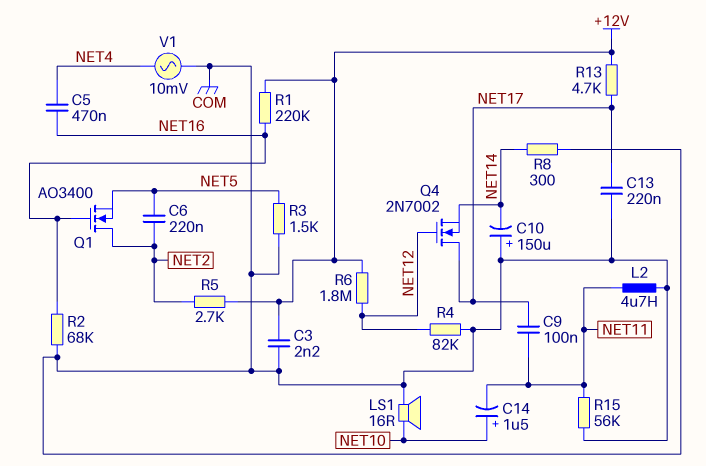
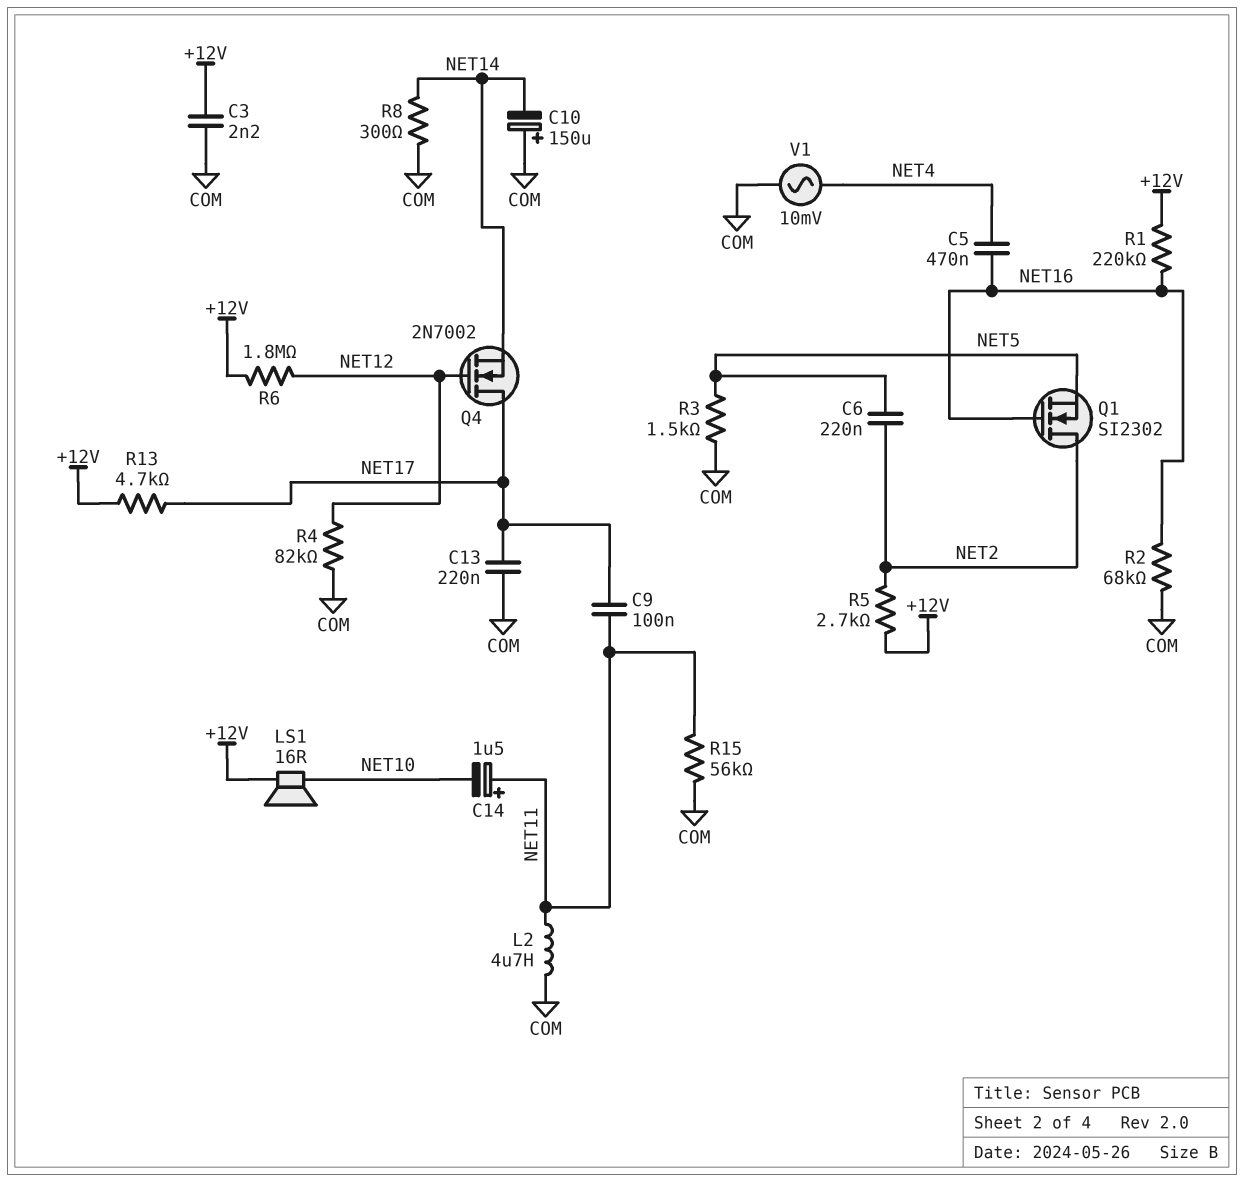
C14: 1.5uF (plus NET10, minus NET11) -> 1.5uF (plus NET11, minus NET10)
LS1: speaker 16R (COM, NET10) -> speaker 16R (+12V, NET10)
Q1: NMOS AO3400 (G NET16, D NET2, S NET5) -> NMOS SI2302 (G NET16, D NET2, S NET5)

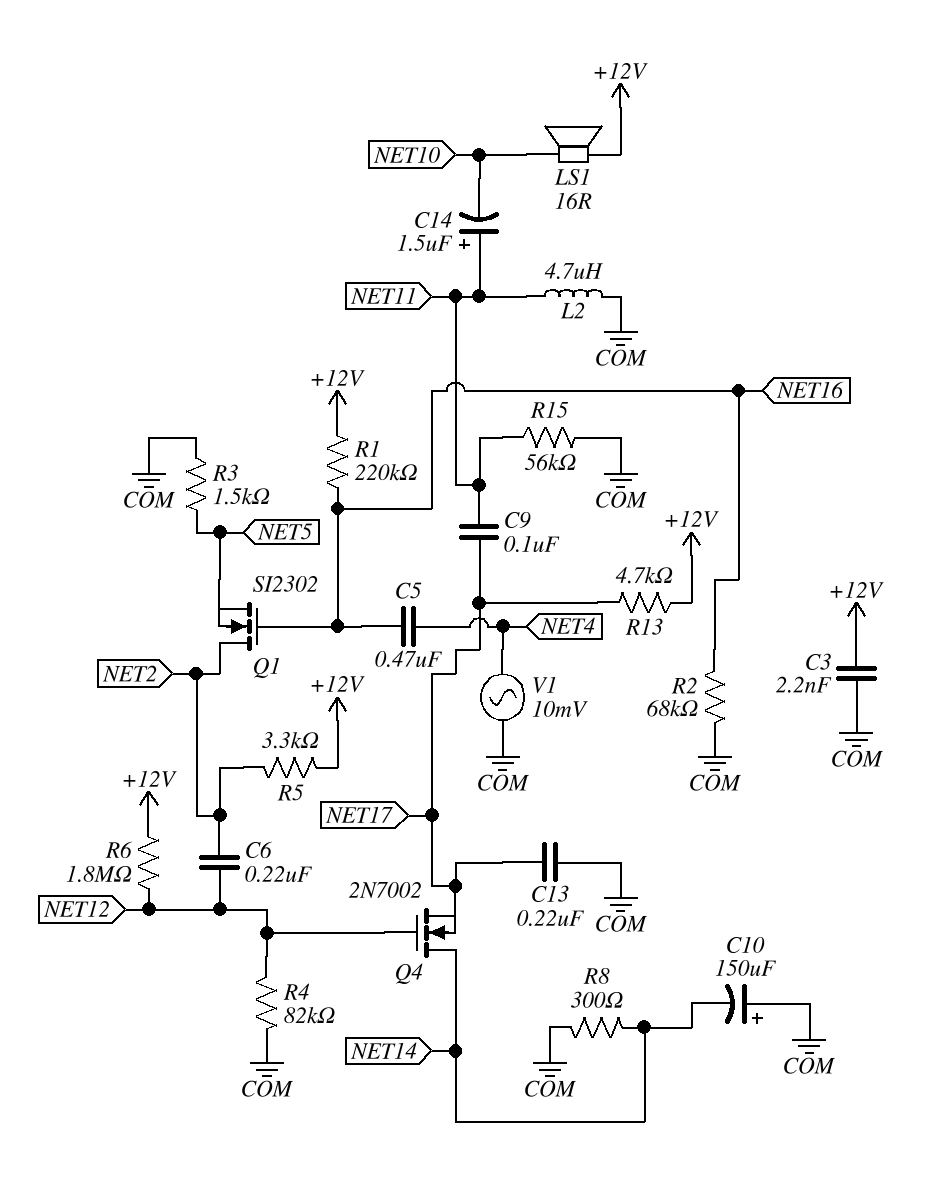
C6: 220nF (NET2, NET5) -> 220nF (NET2, NET12)
Q4: NMOS 2N7002 (G NET12, D NET17, S NET14) -> NMOS 2N7002 (G NET12, D NET14, S NET17)
R5: 2.7k (+12V, NET2) -> 3.3k (+12V, NET2)

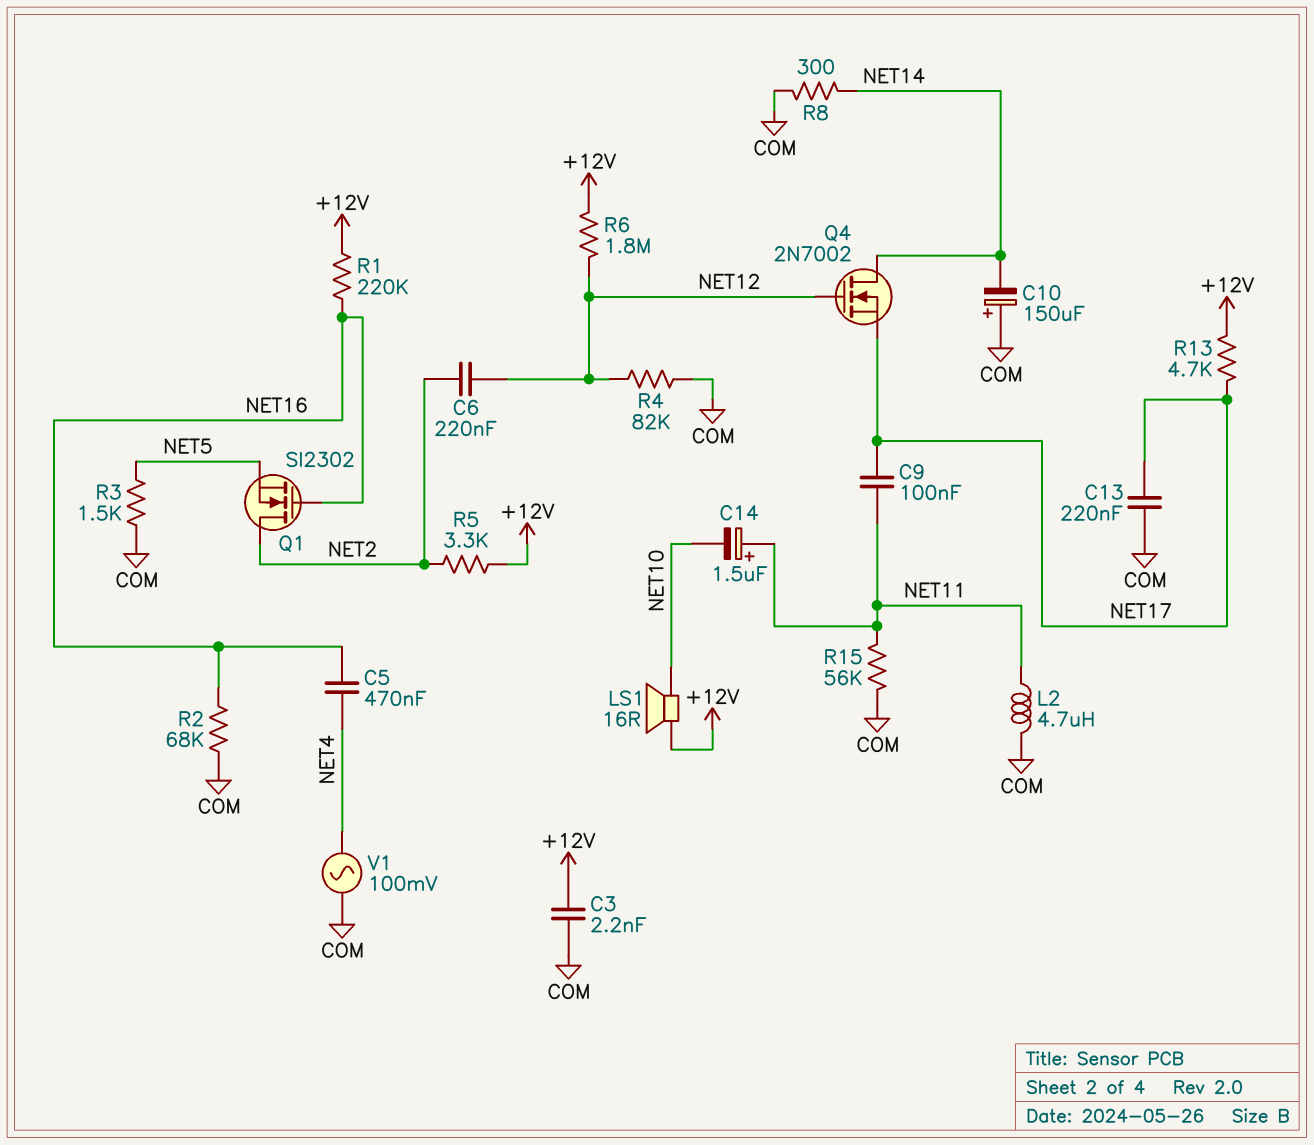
V1: AC 10mV (COM, NET4) -> AC 100mV (COM, NET4)

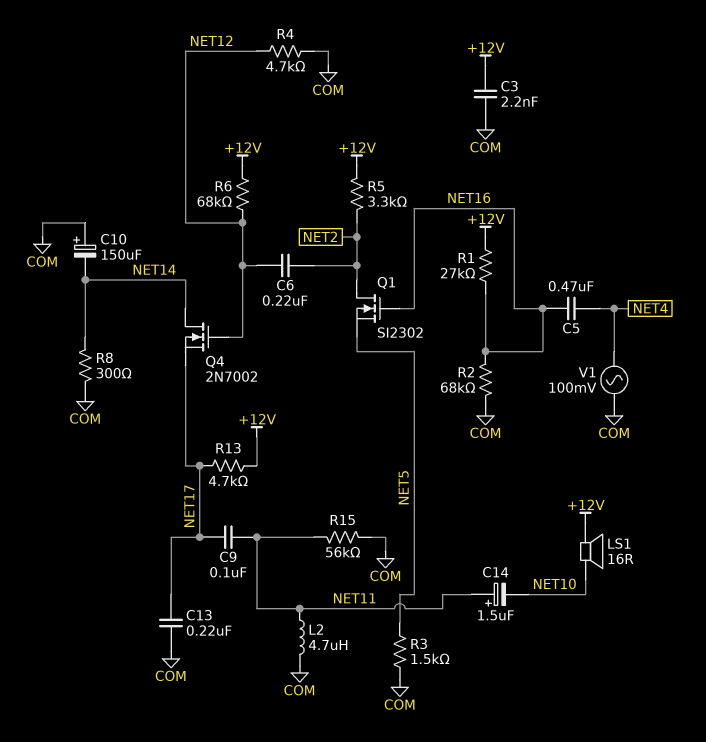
R1: 220k (+12V, NET16) -> 27k (+12V, NET16)
R4: 82k (COM, NET12) -> 4.7k (COM, NET12)
R6: 1.8M (+12V, NET12) -> 68k (+12V, NET12)

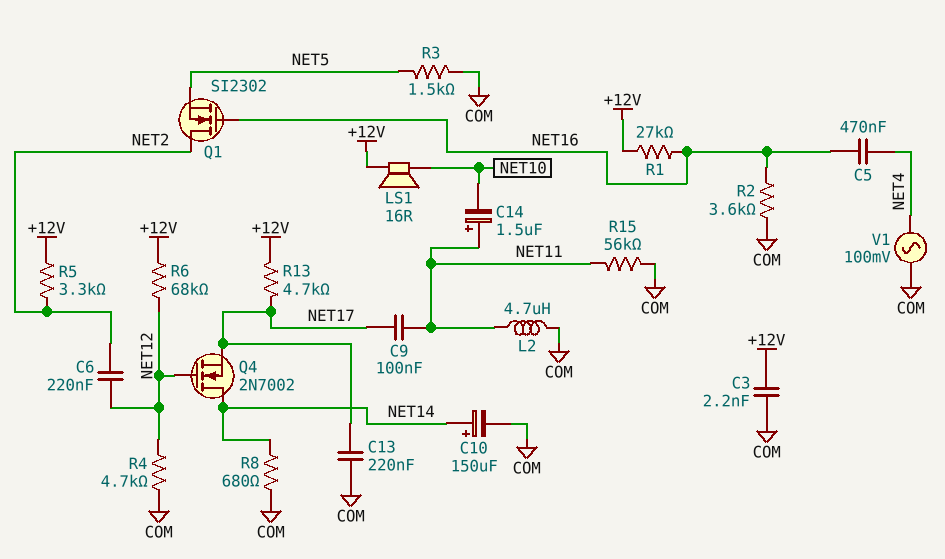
C10: 150uF (plus COM, minus NET14) -> 150uF (plus NET14, minus COM)
R2: 68k (COM, NET16) -> 3.6k (COM, NET16)
R8: 300 (COM, NET14) -> 680 (COM, NET14)

